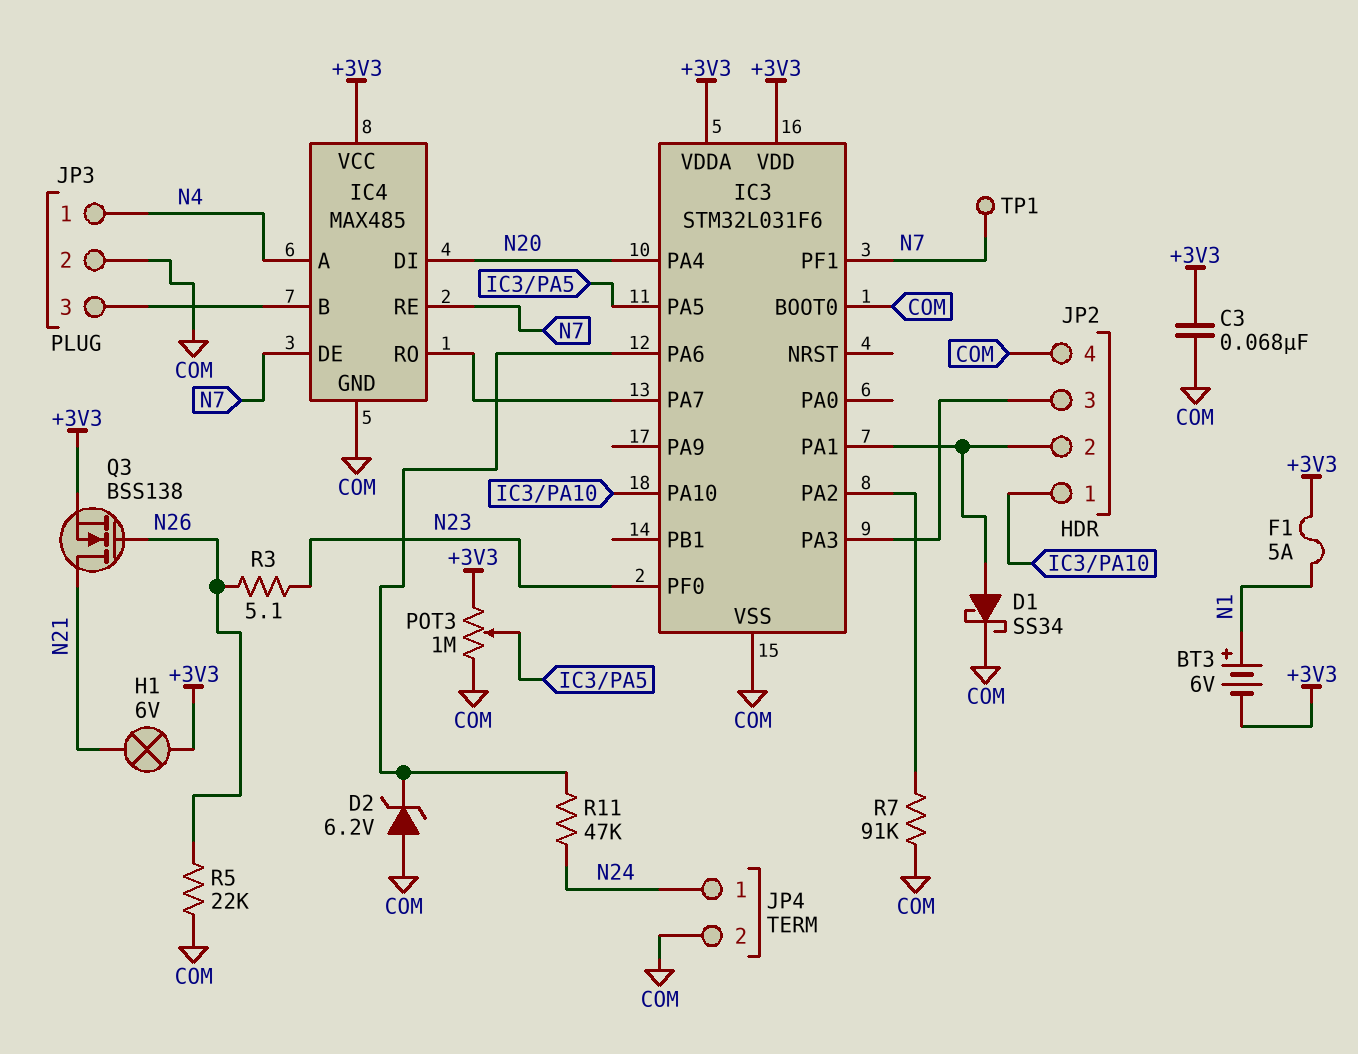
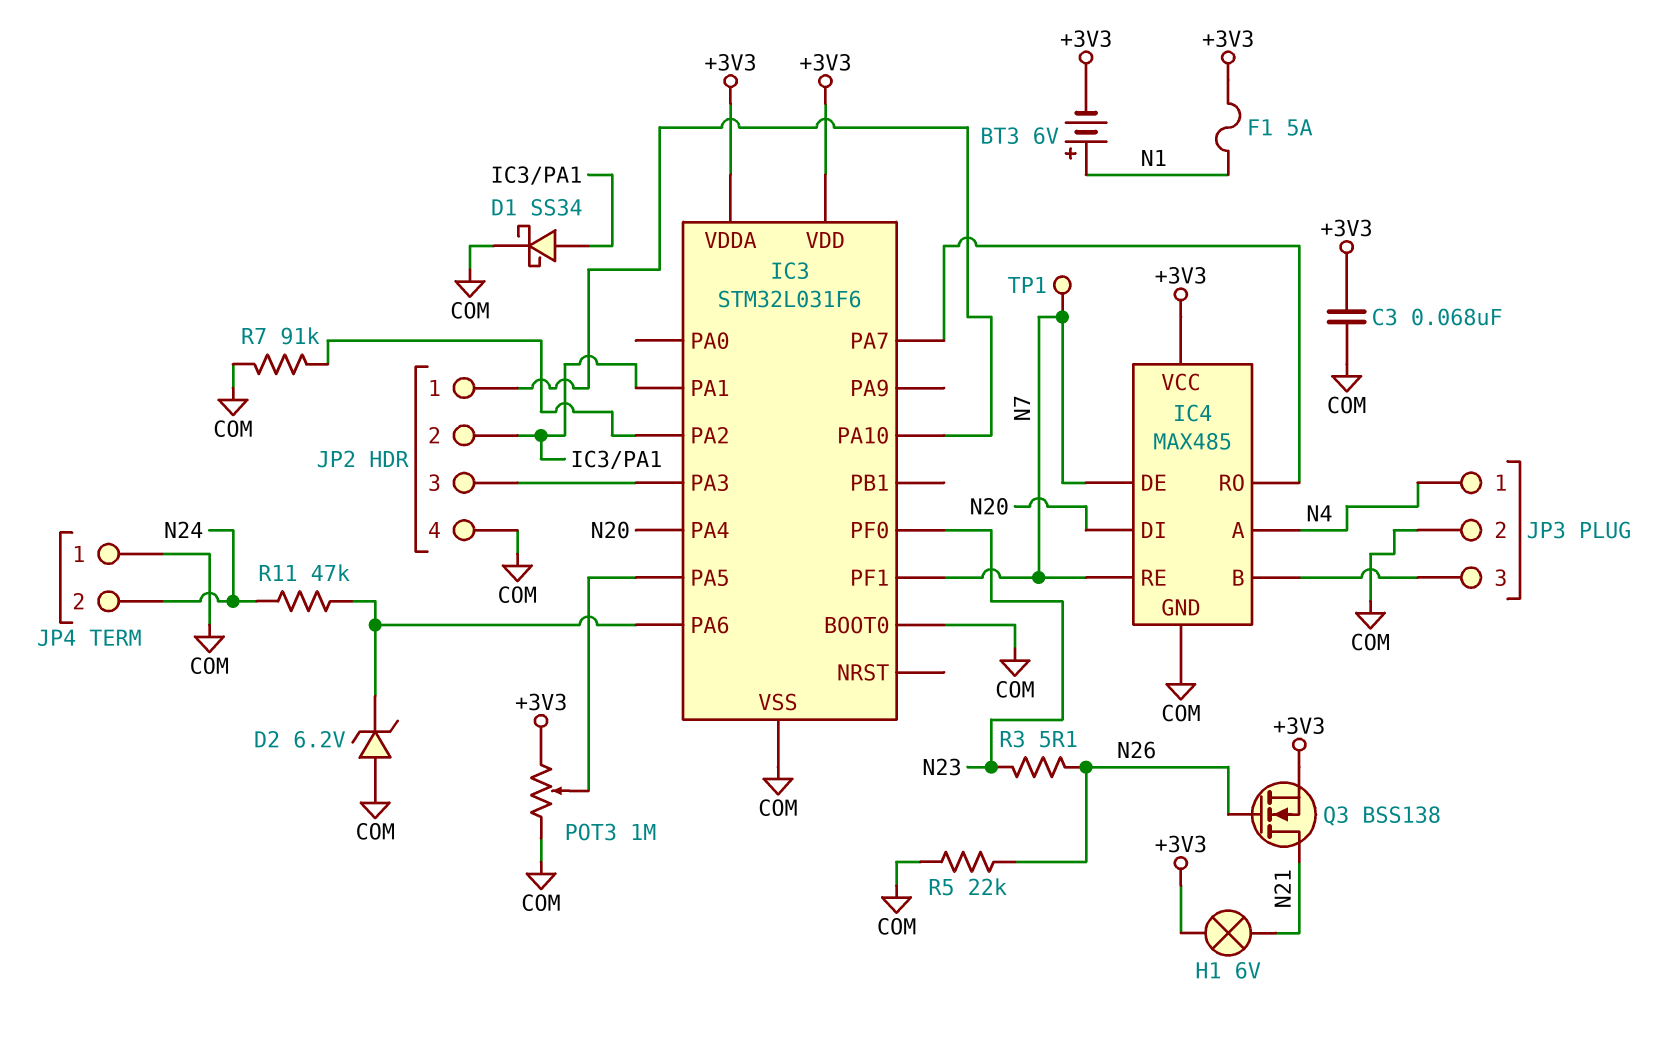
JP4 pin 1: N24 -> COM
JP4 pin 2: COM -> N24

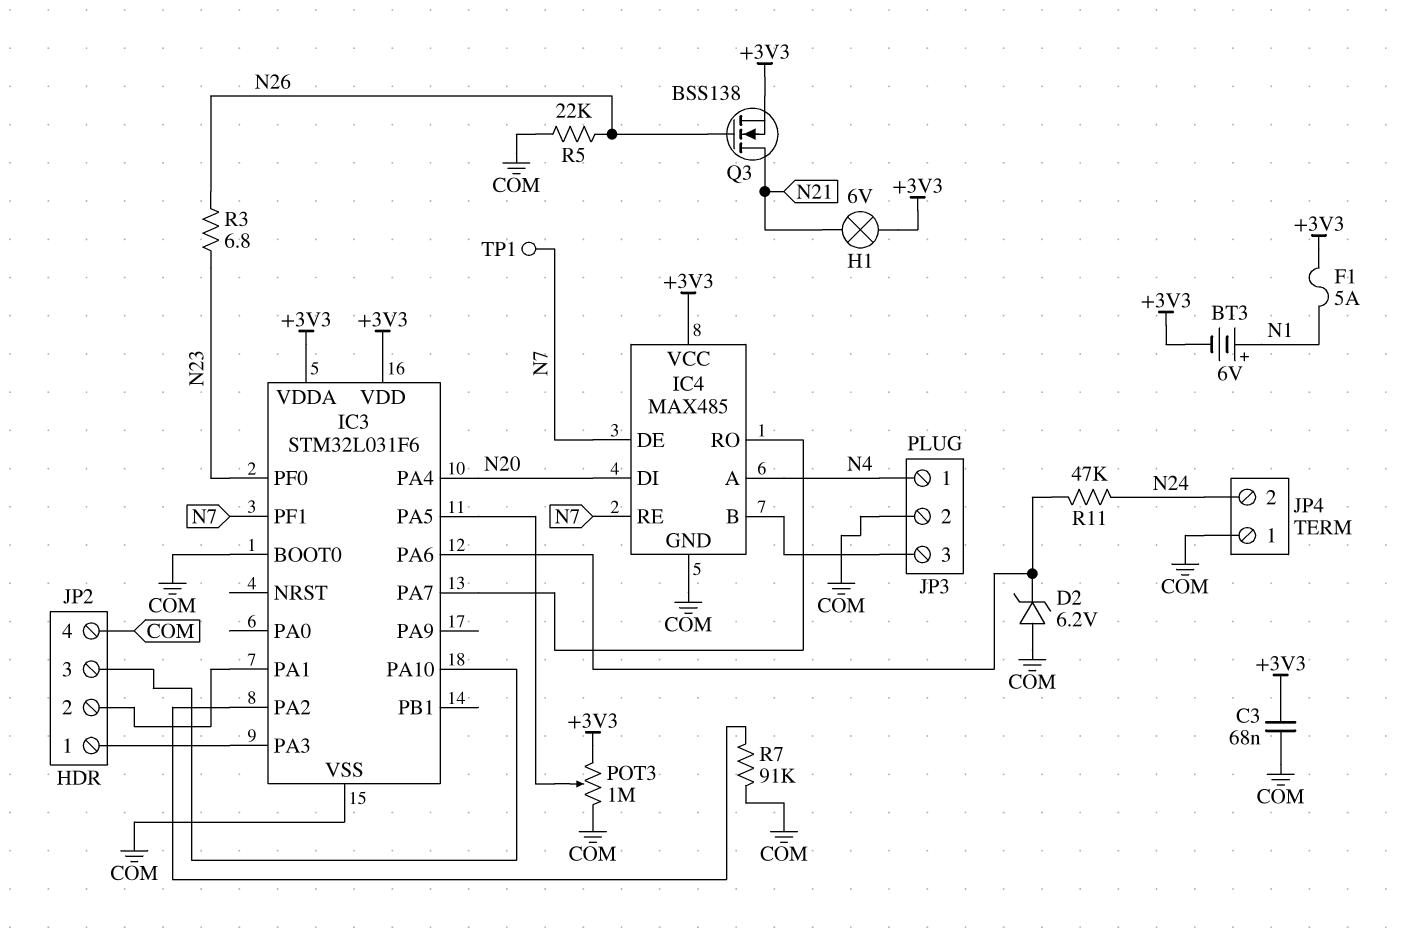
D1: schottky SS34 (A IC3/PA1, K COM) -> none
JP2 pin 1: IC3/PA10 -> IC3/PA3
JP2 pin 3: IC3/PA3 -> IC3/PA10
R3: 5.1 (N23, N26) -> 6.8 (N23, N26)

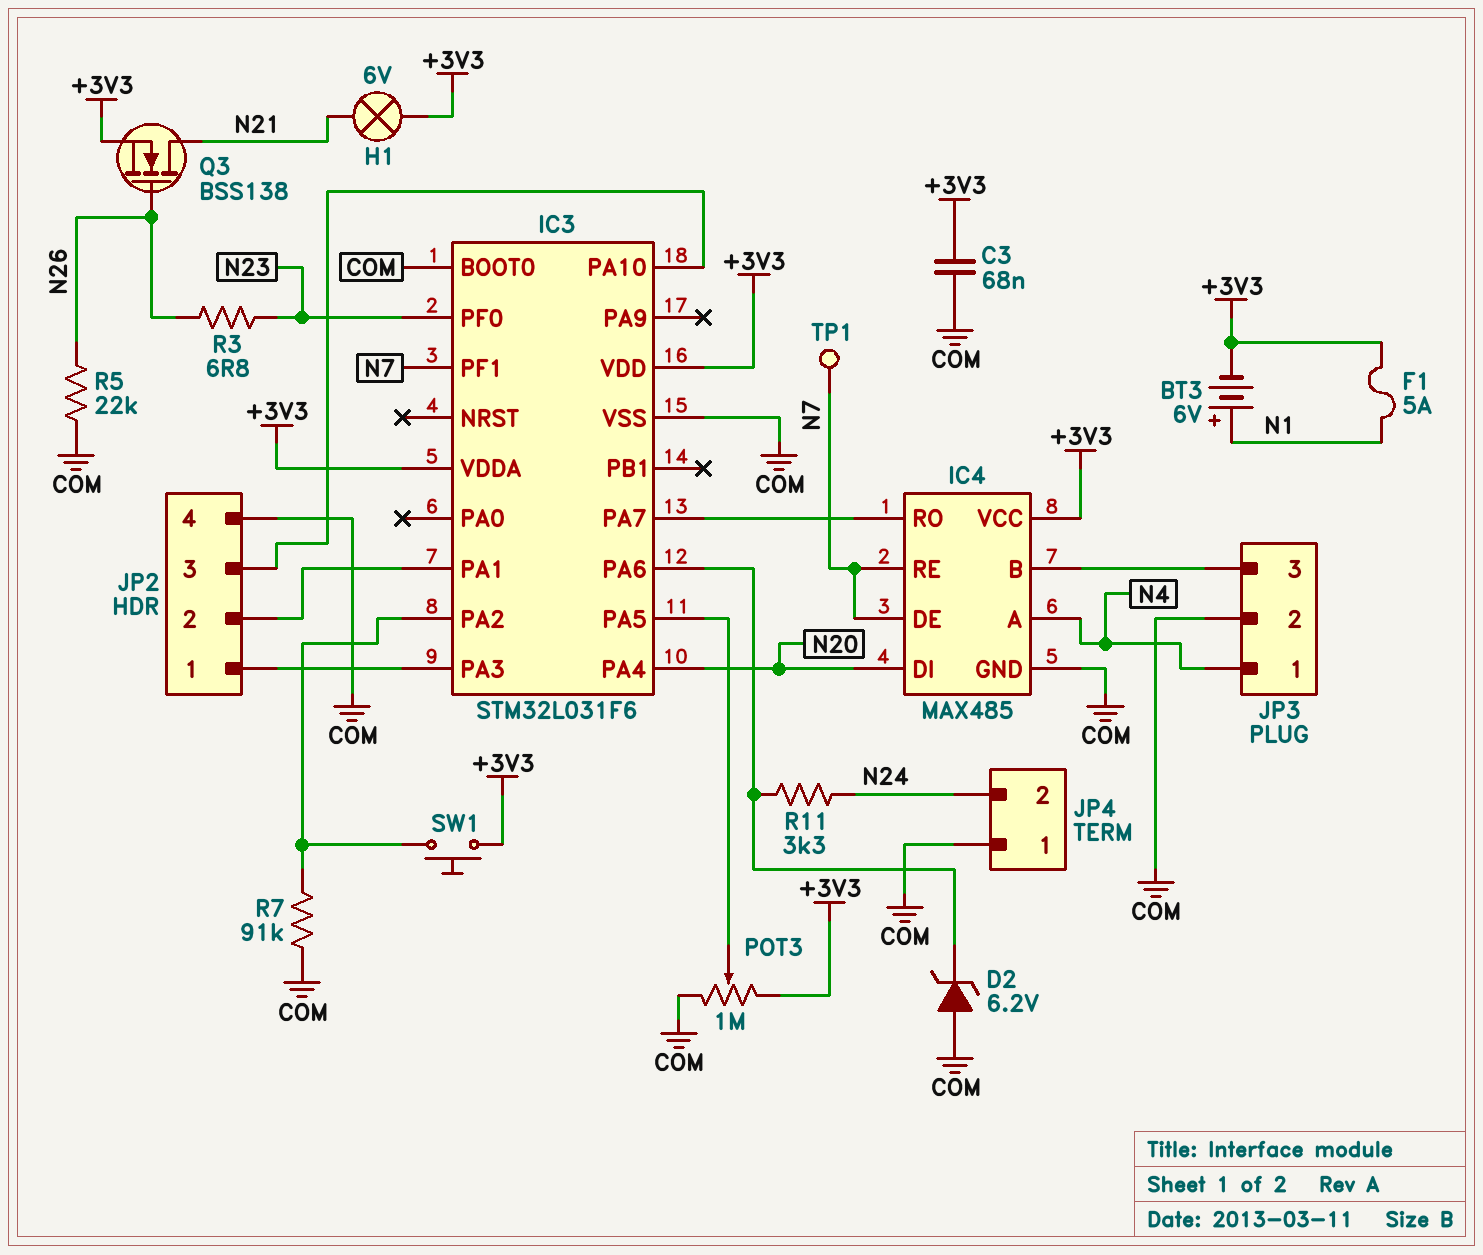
R11: 47k (IC3/PA6, N24) -> 3.3k (IC3/PA6, N24)
SW1: none -> button (+3V3, IC3/PA2)

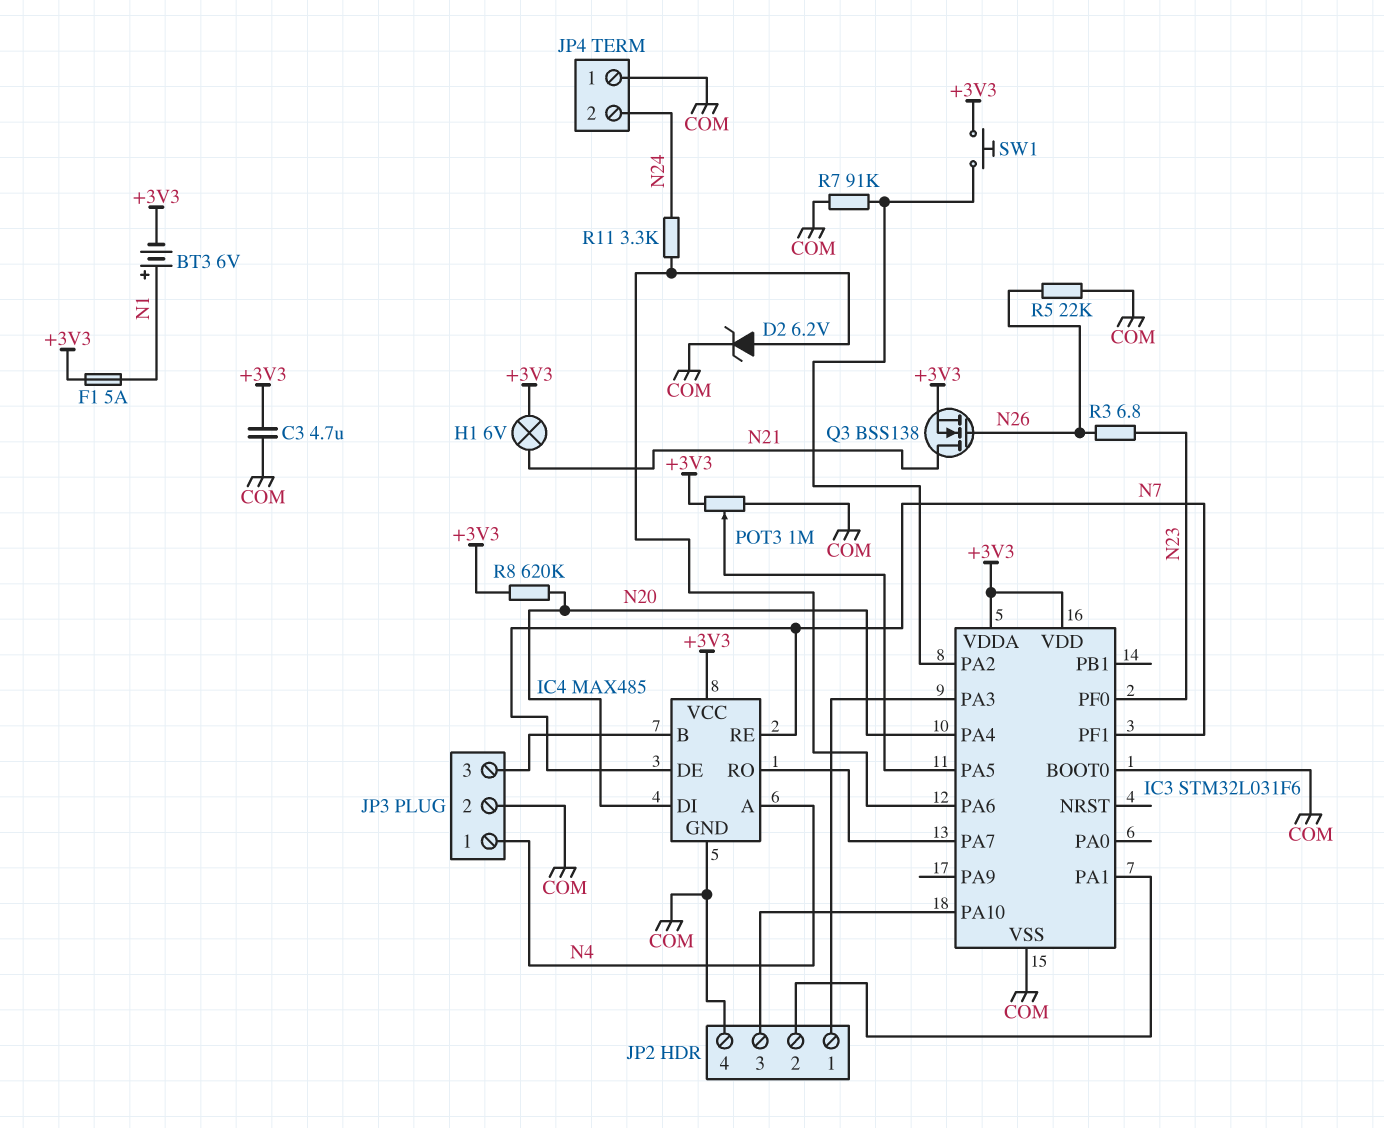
C3: 68nF (+3V3, COM) -> 4.7uF (+3V3, COM)
D2: zener 6.2V (A COM, K IC3/PA6) -> zener 6.2V (A IC3/PA6, K COM)
R8: none -> 620k (+3V3, N20)
TP1: test point (N7) -> none

